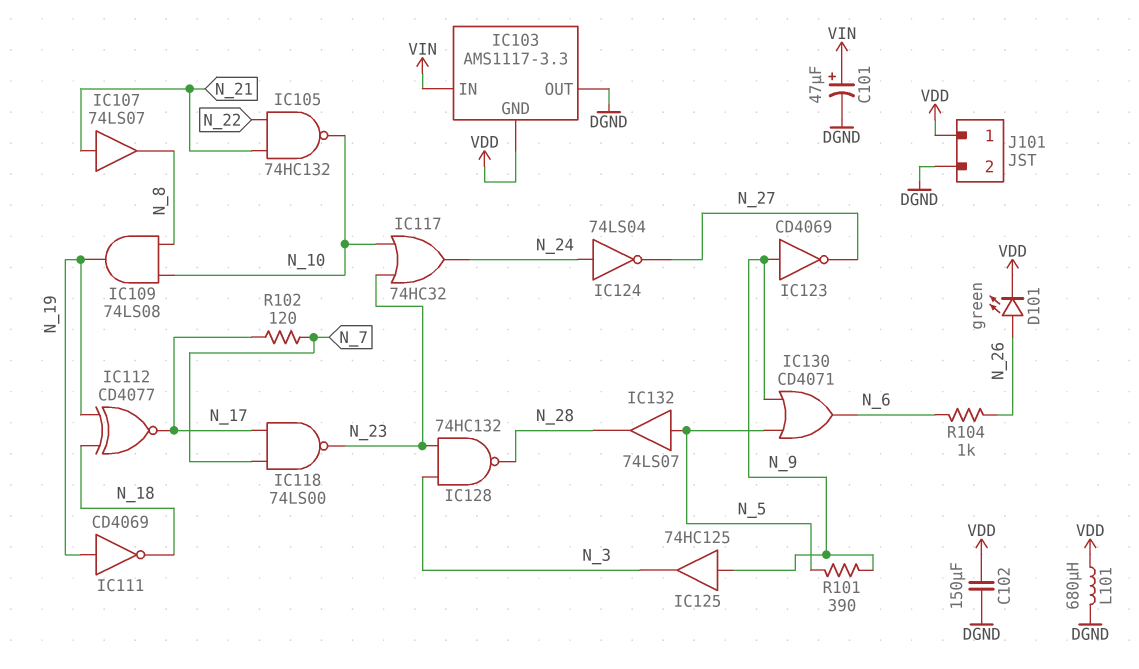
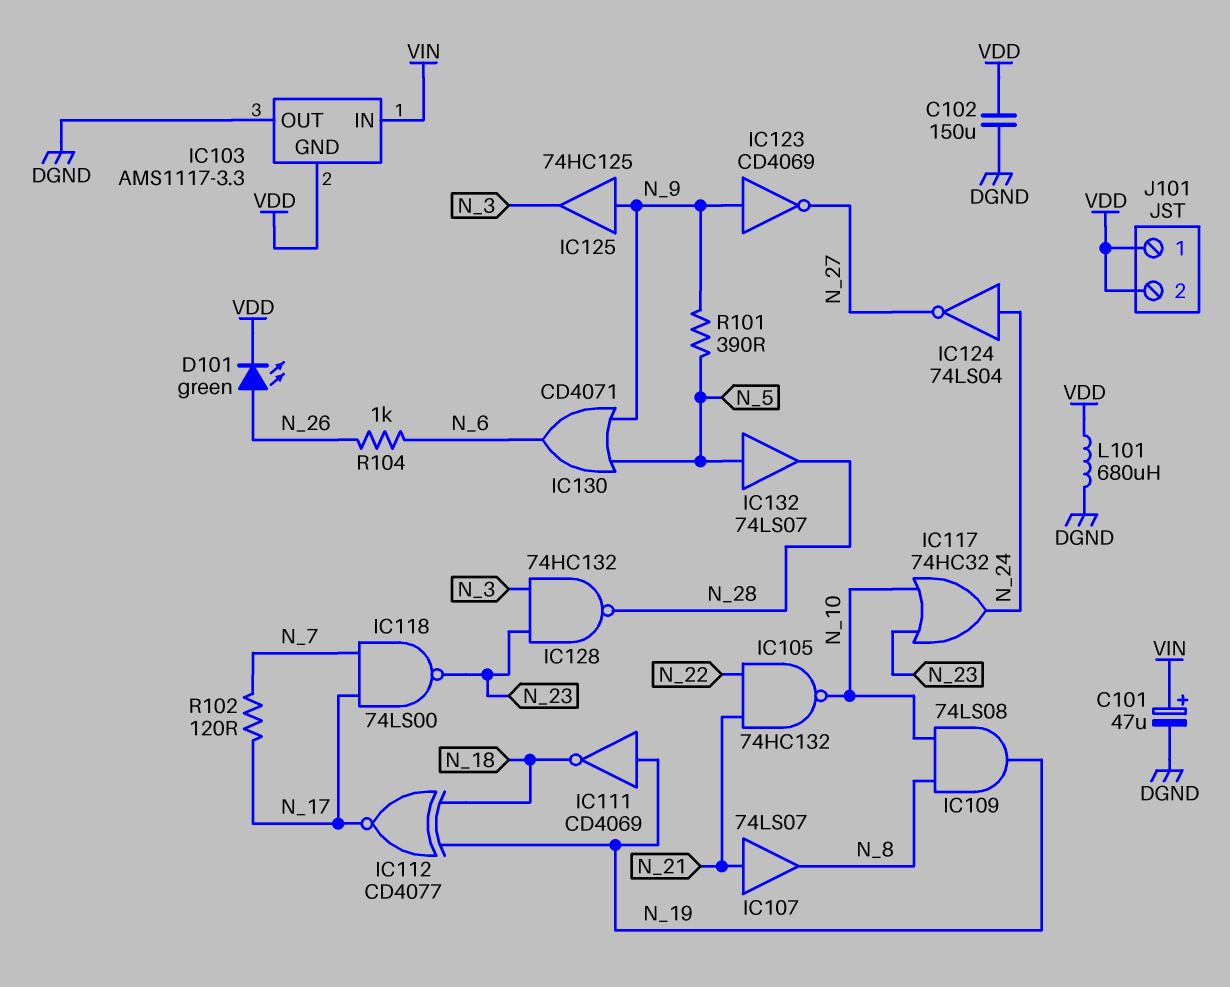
J101 pin 2: DGND -> VDD

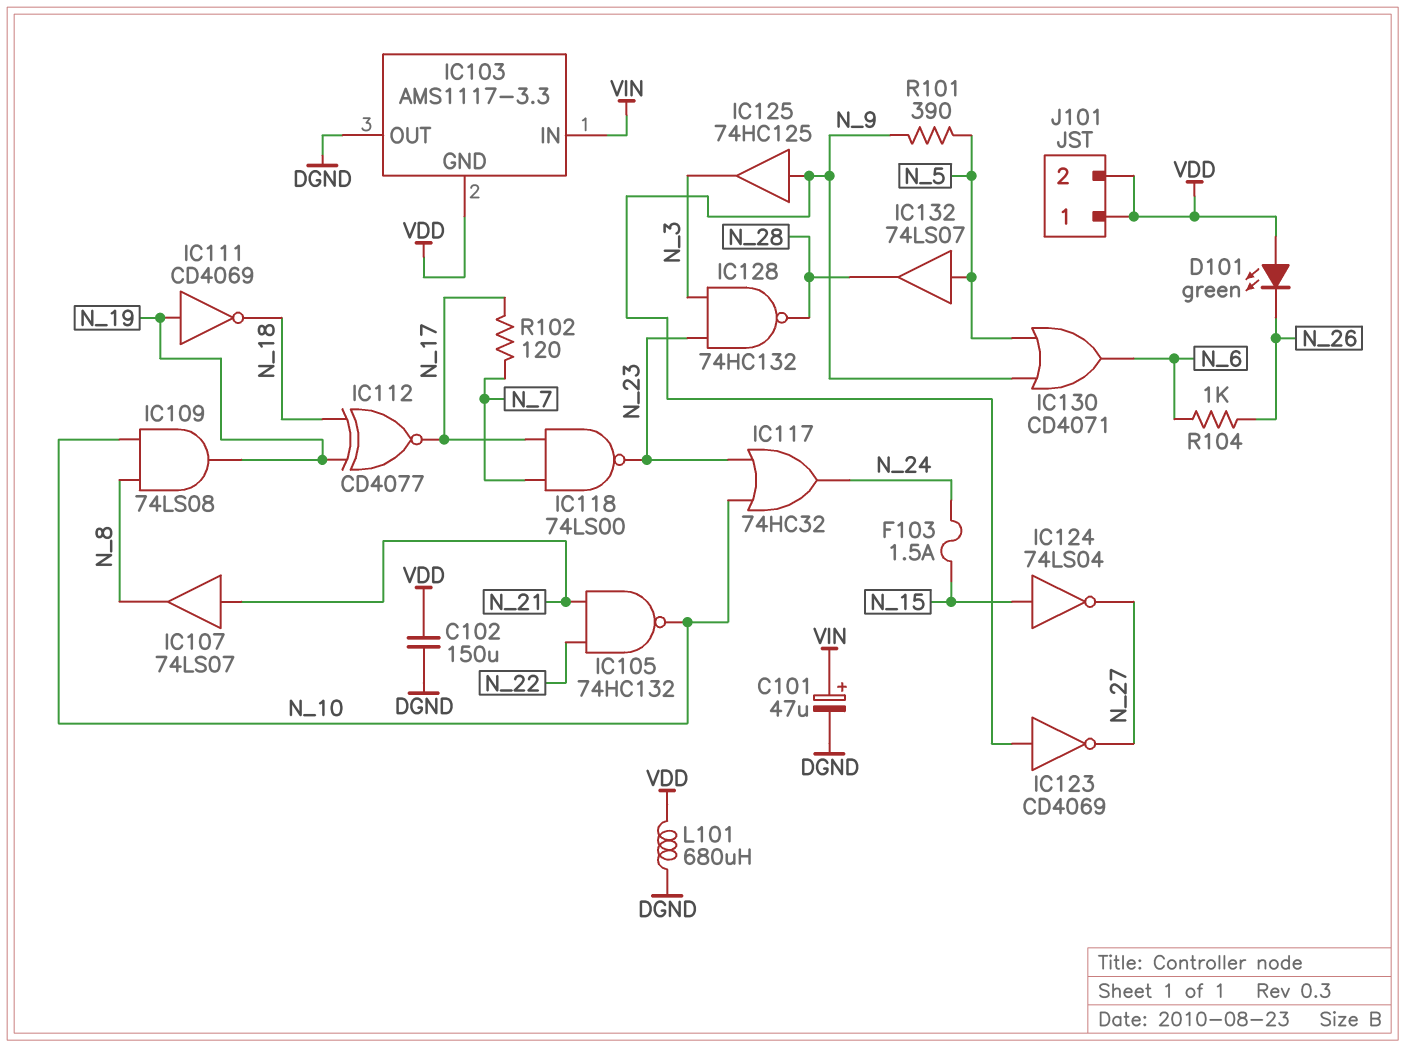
D101: LED green (A N_26, K VDD) -> LED green (A VDD, K N_26)
F103: none -> 1.5A (N_15, N_24)
IC124: NOT 74LS04 (in N_24, out N_27) -> NOT 74LS04 (in N_15, out N_27)

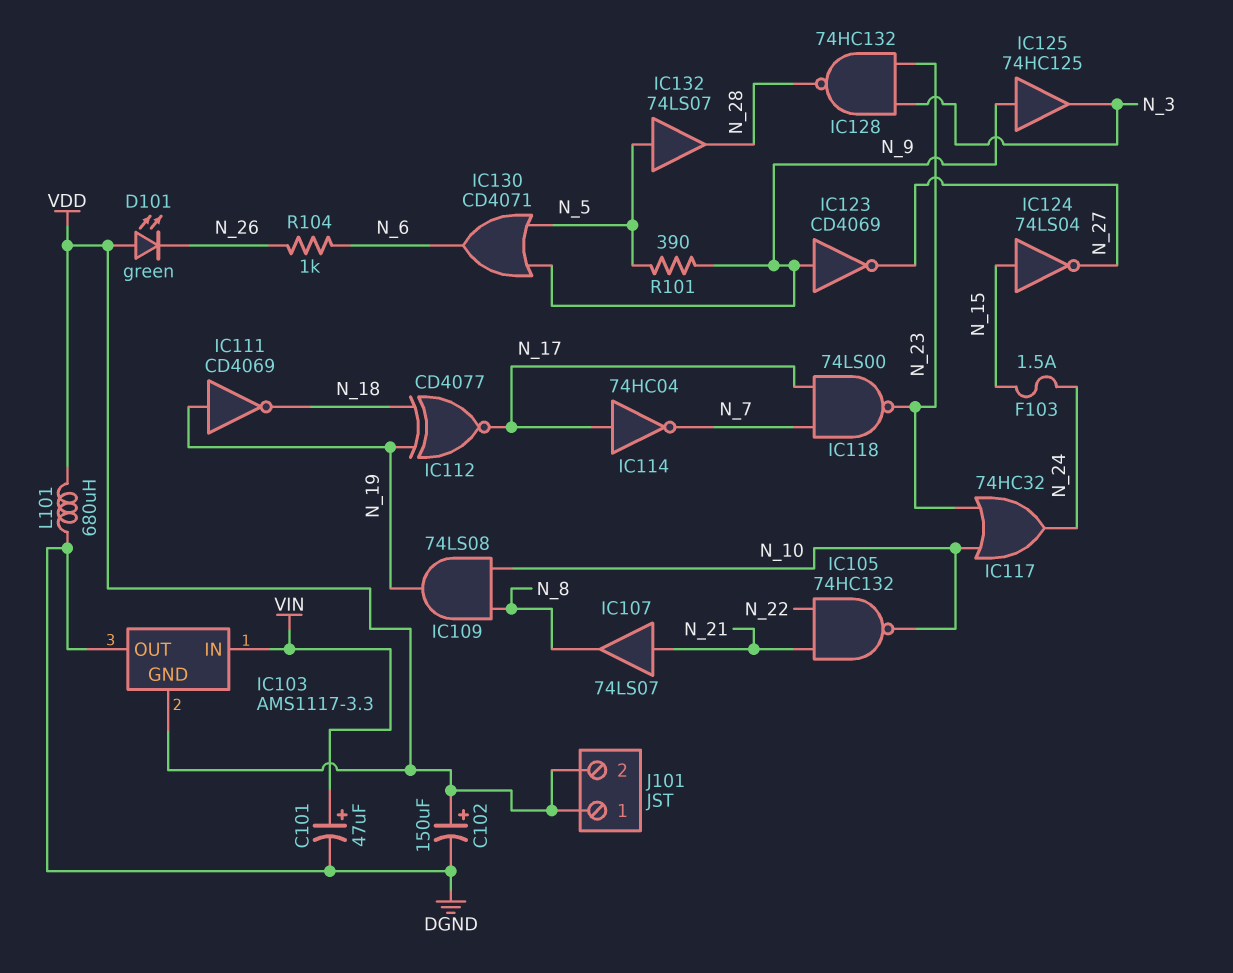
C102: 150uF (DGND, VDD) -> 150uF (plus VDD, minus DGND)
IC114: none -> NOT 74HC04 (in N_17, out N_7)
R102: 120 (N_7, N_17) -> none

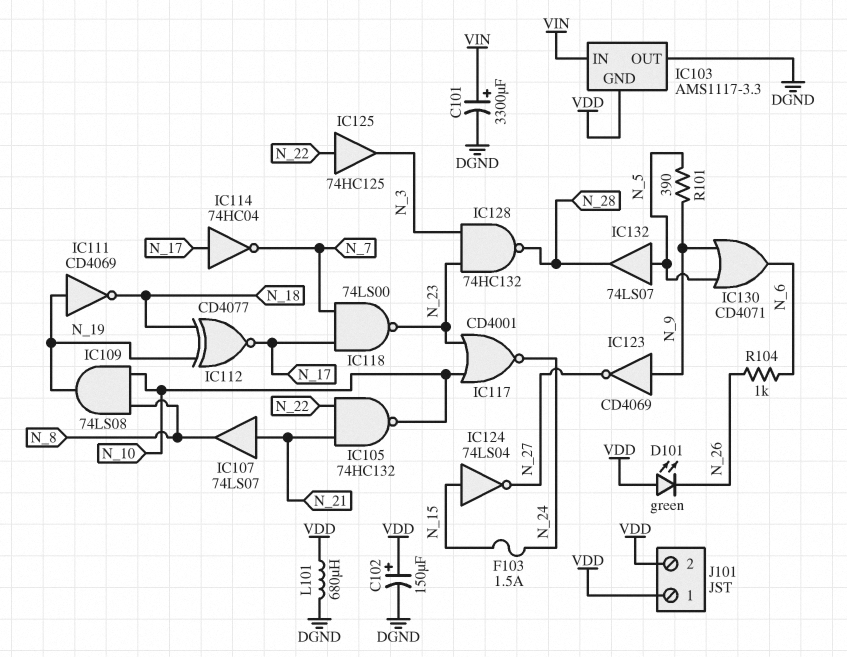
C101: 47uF (plus VIN, minus DGND) -> 3300uF (plus VIN, minus DGND)
IC117: OR 74HC32 (in N_10, in N_23, out N_24) -> NOR CD4001 (in N_10, in N_23, out N_24)
IC125: buffer 74HC125 (in N_9, out N_3) -> buffer 74HC125 (in N_22, out N_3)

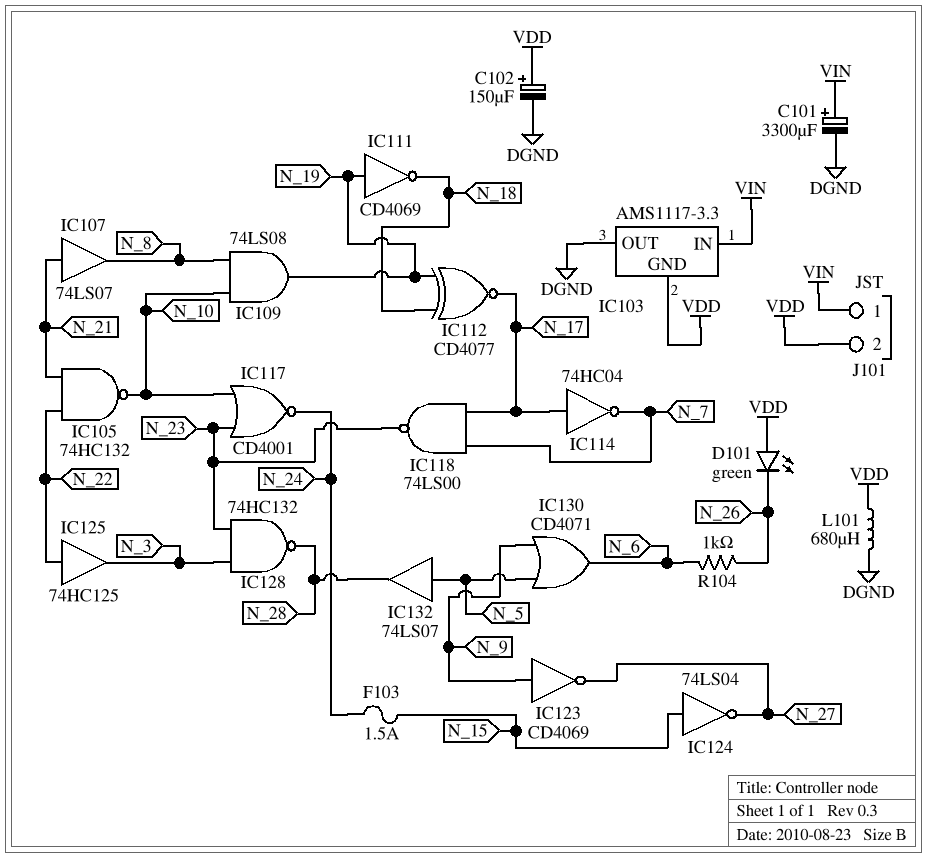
J101 pin 1: VDD -> VIN
R101: 390 (N_5, N_9) -> none

